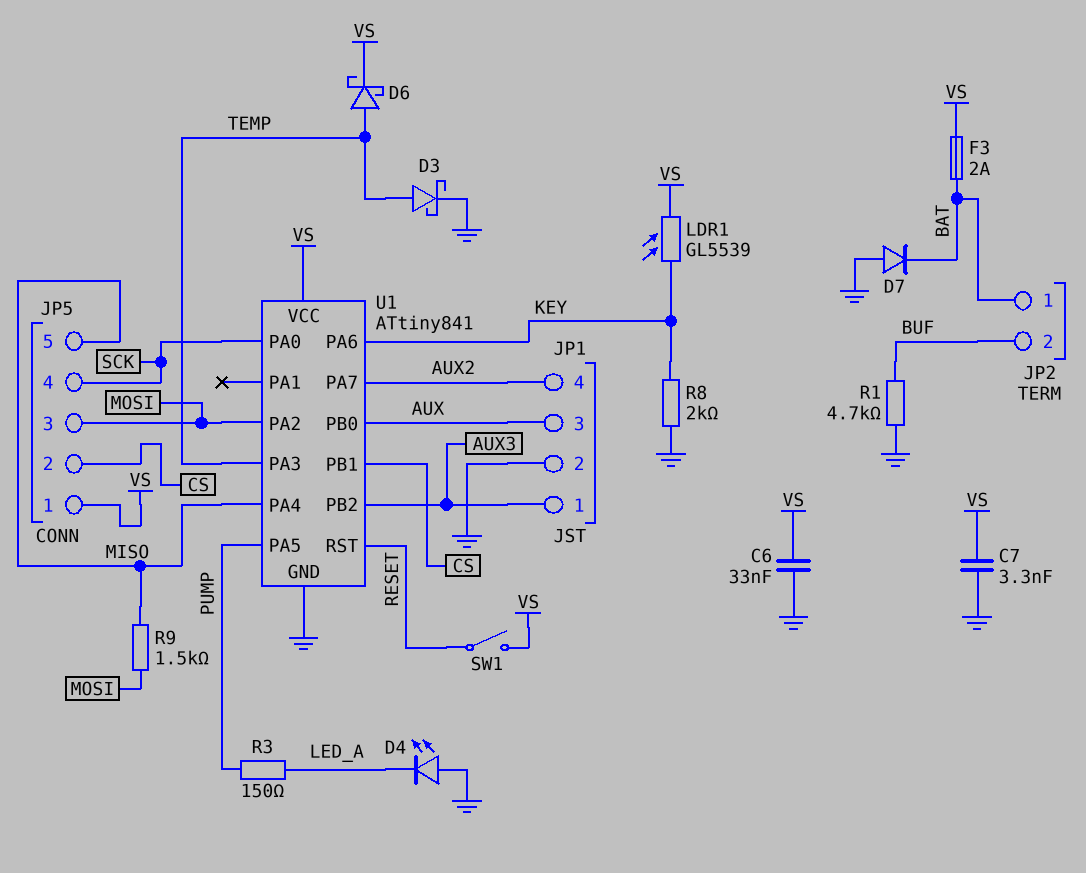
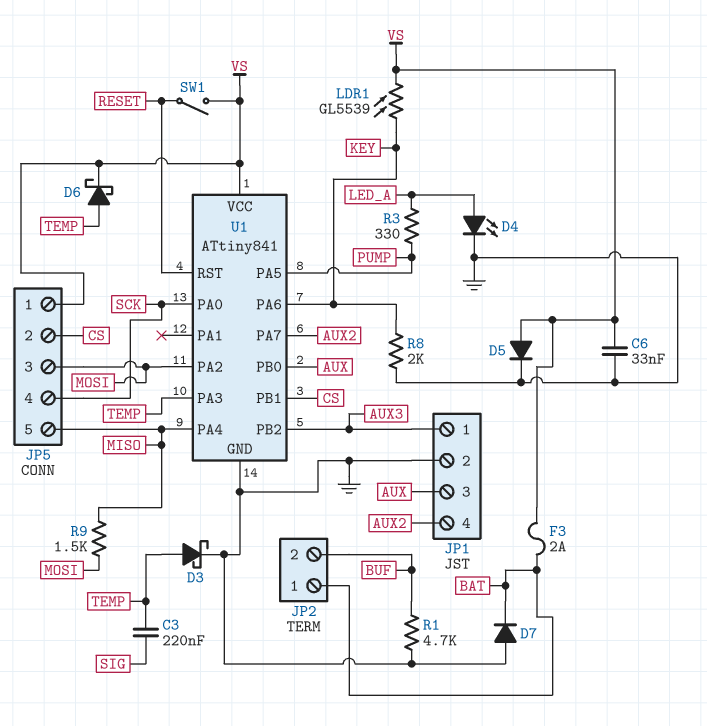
C3: none -> 220nF (SIG, TEMP)
C7: 3.3nF (GND, VS) -> none
D4: LED (A GND, K LED_A) -> LED (A LED_A, K GND)
D5: none -> diode (A VS, K GND)
R3: 150 (LED_A, PUMP) -> 330 (LED_A, PUMP)

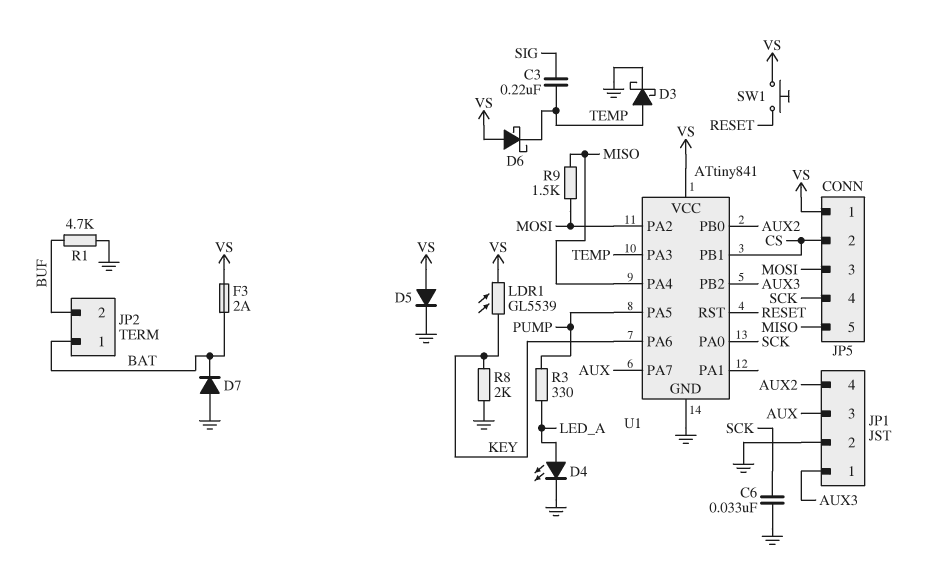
C6: 33nF (GND, VS) -> 33nF (GND, SCK)
D6: schottky (A TEMP, K VS) -> schottky (A VS, K TEMP)
SW1: switch (RESET, VS) -> button (RESET, VS)
U1 pin PA7: AUX2 -> AUX
U1 pin PB0: AUX -> AUX2

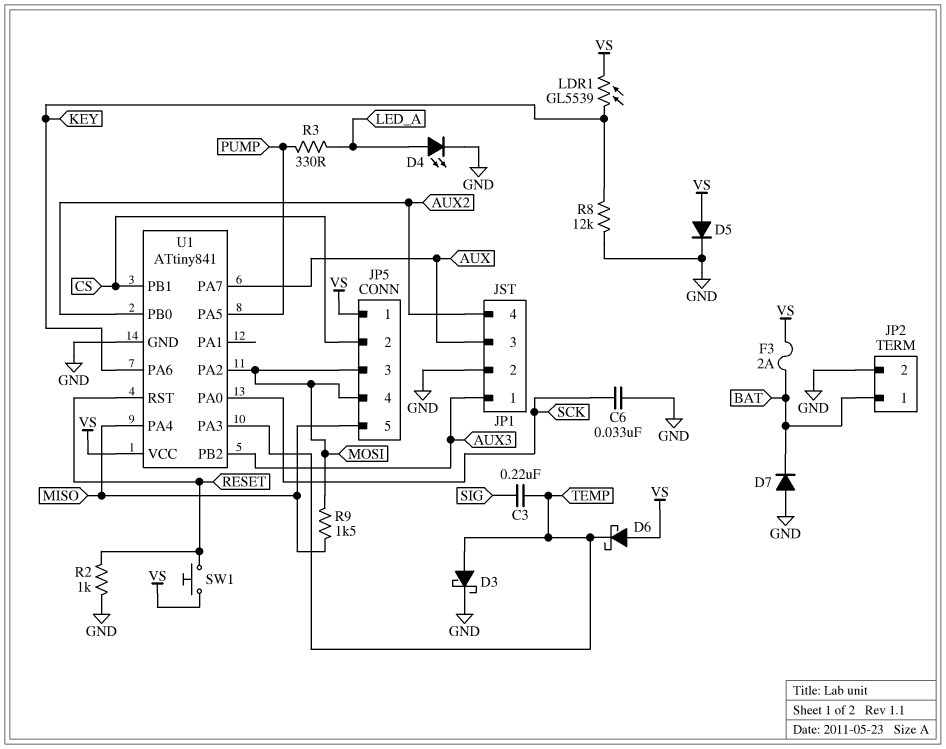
JP2 pin 2: BUF -> GND
JP5 pin 4: SCK -> MOSI
R1: 4.7k (BUF, GND) -> none
R2: none -> 1k (GND, RESET)
R8: 2k (GND, KEY) -> 12k (GND, KEY)

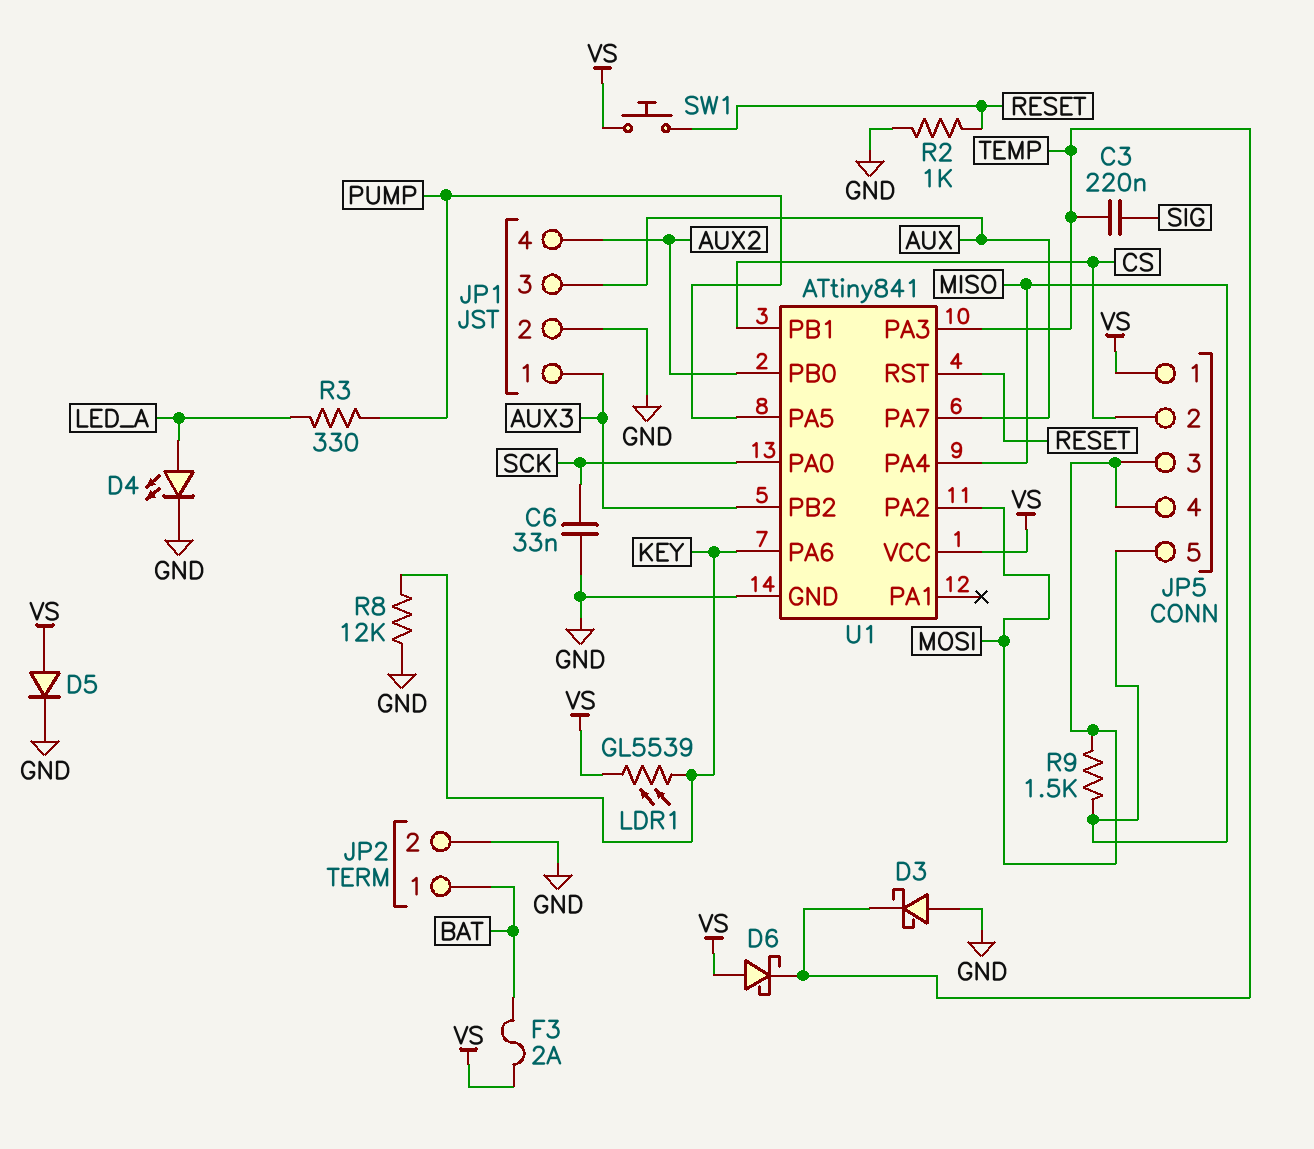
D3: schottky (A TEMP, K GND) -> schottky (A GND, K TEMP)
D7: diode (A GND, K BAT) -> none

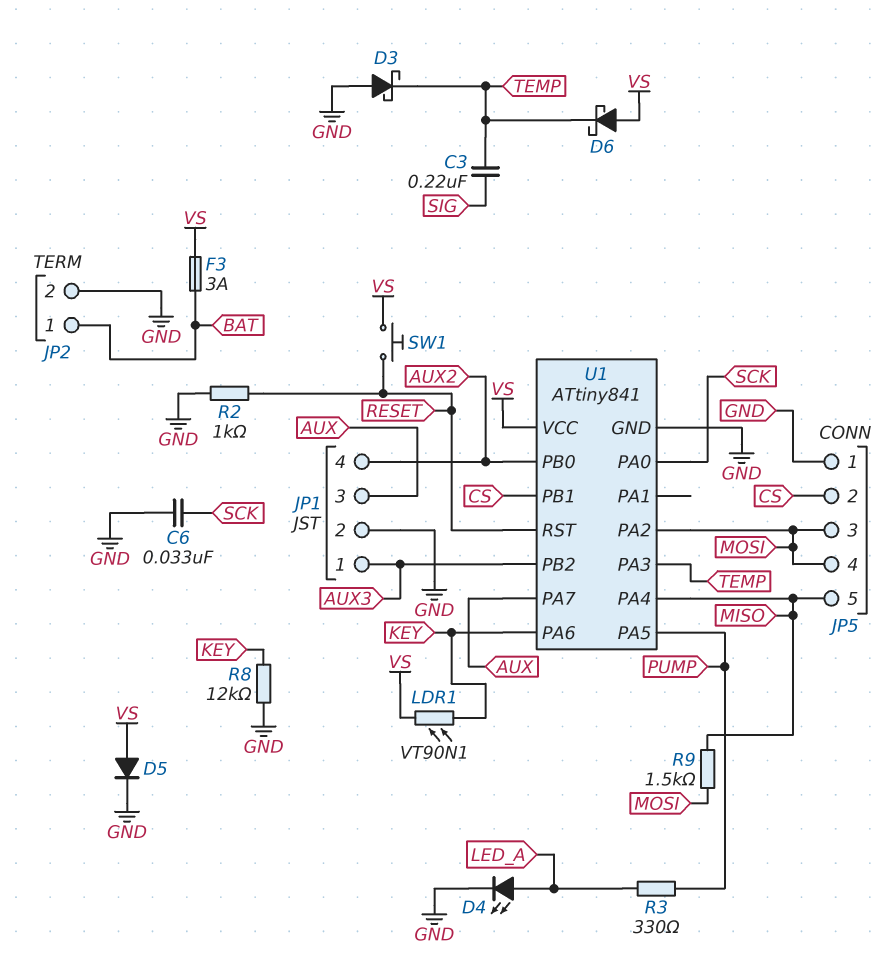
F3: 2A (BAT, VS) -> 3A (BAT, VS)
JP5 pin 1: VS -> GND
LDR1: GL5539 (KEY, VS) -> VT90N1 (KEY, VS)

